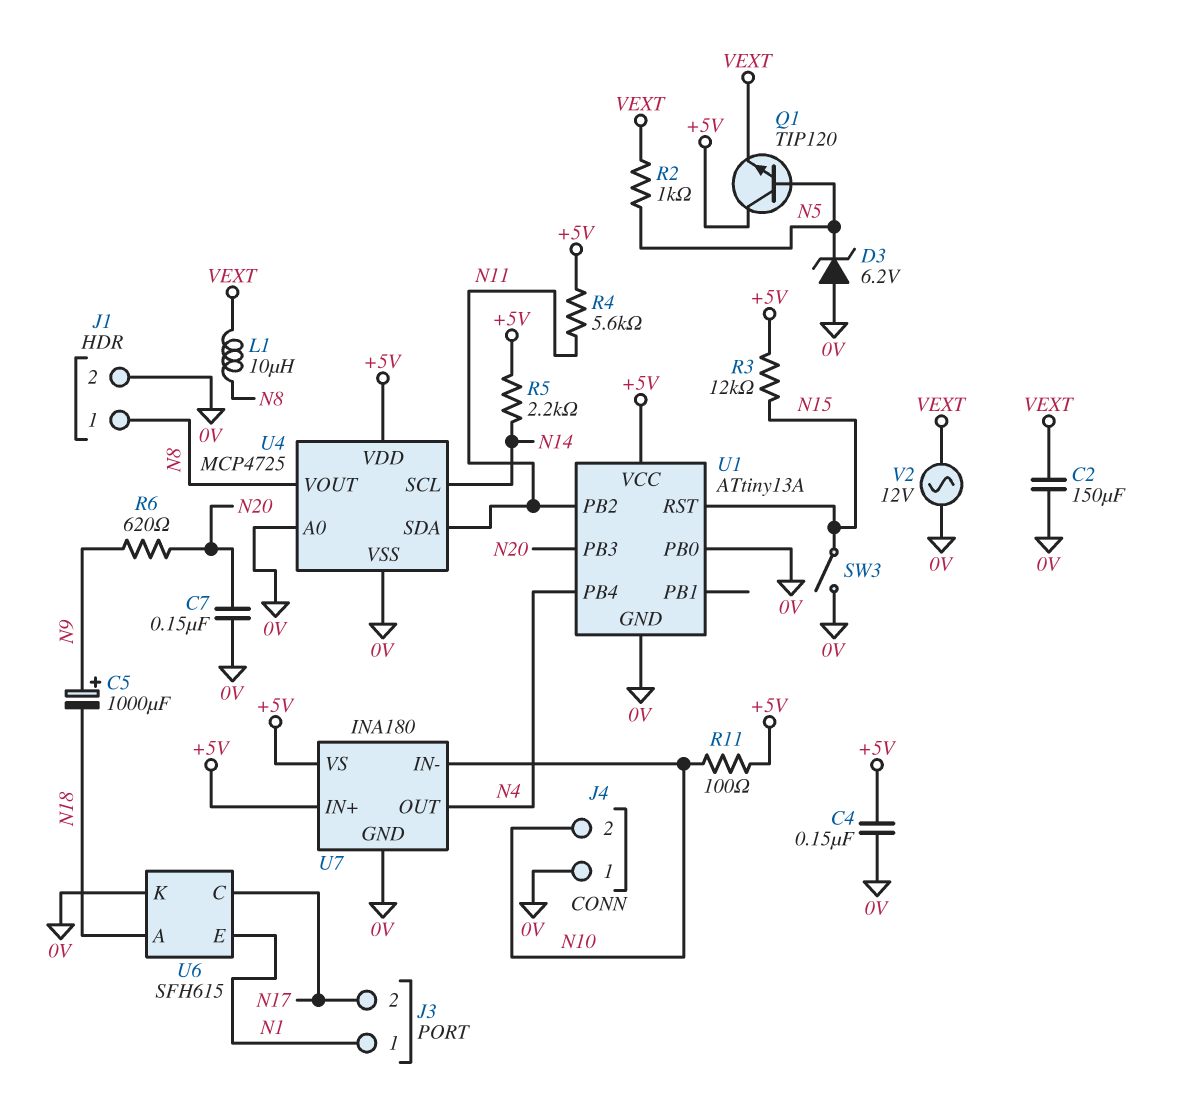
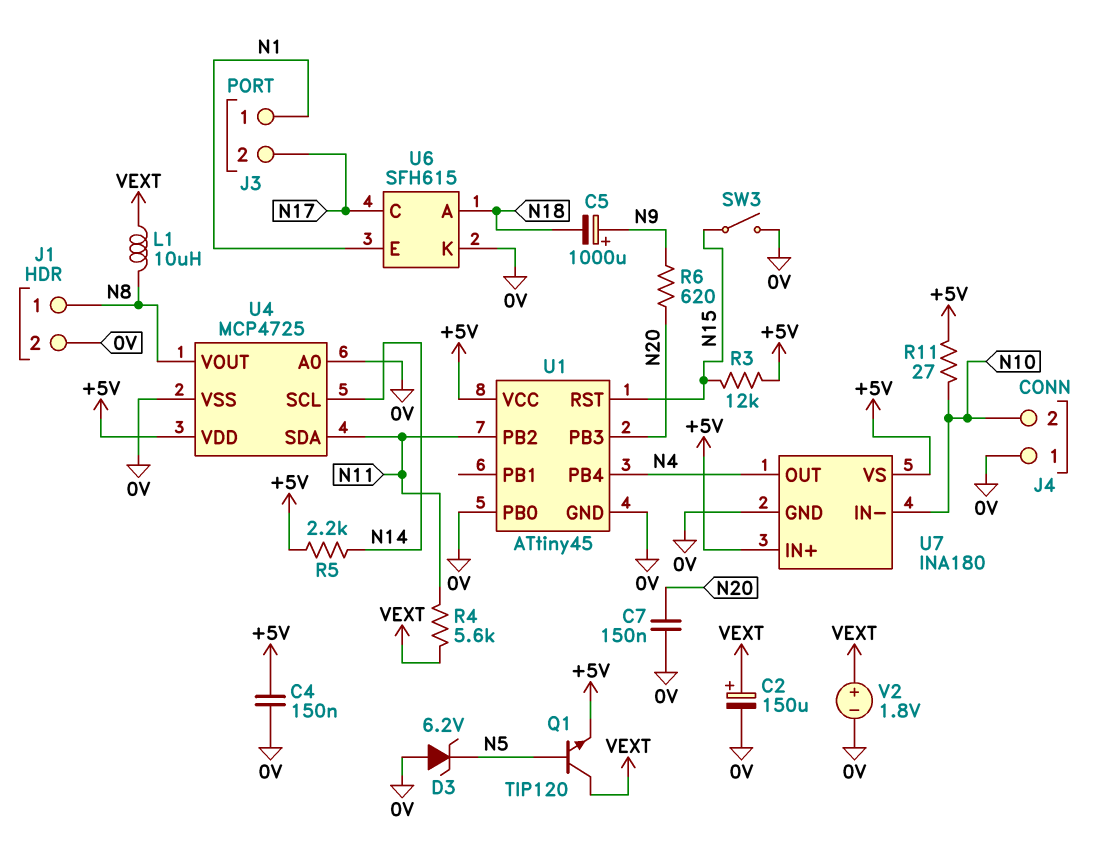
C2: 150uF (0V, VEXT) -> 150uF (plus VEXT, minus 0V)
Q1: NPN TIP120 (B N5, C +5V, E VEXT) -> NPN TIP120 (B N5, C VEXT, E +5V)
R2: 1k (N5, VEXT) -> none
R4: 5.6k (+5V, N11) -> 5.6k (N11, VEXT)
R11: 100 (+5V, N10) -> 27 (+5V, N10)
U1: ATtiny13A -> ATtiny45
V2: AC 12V (0V, VEXT) -> 1.8V (plus VEXT, minus 0V)

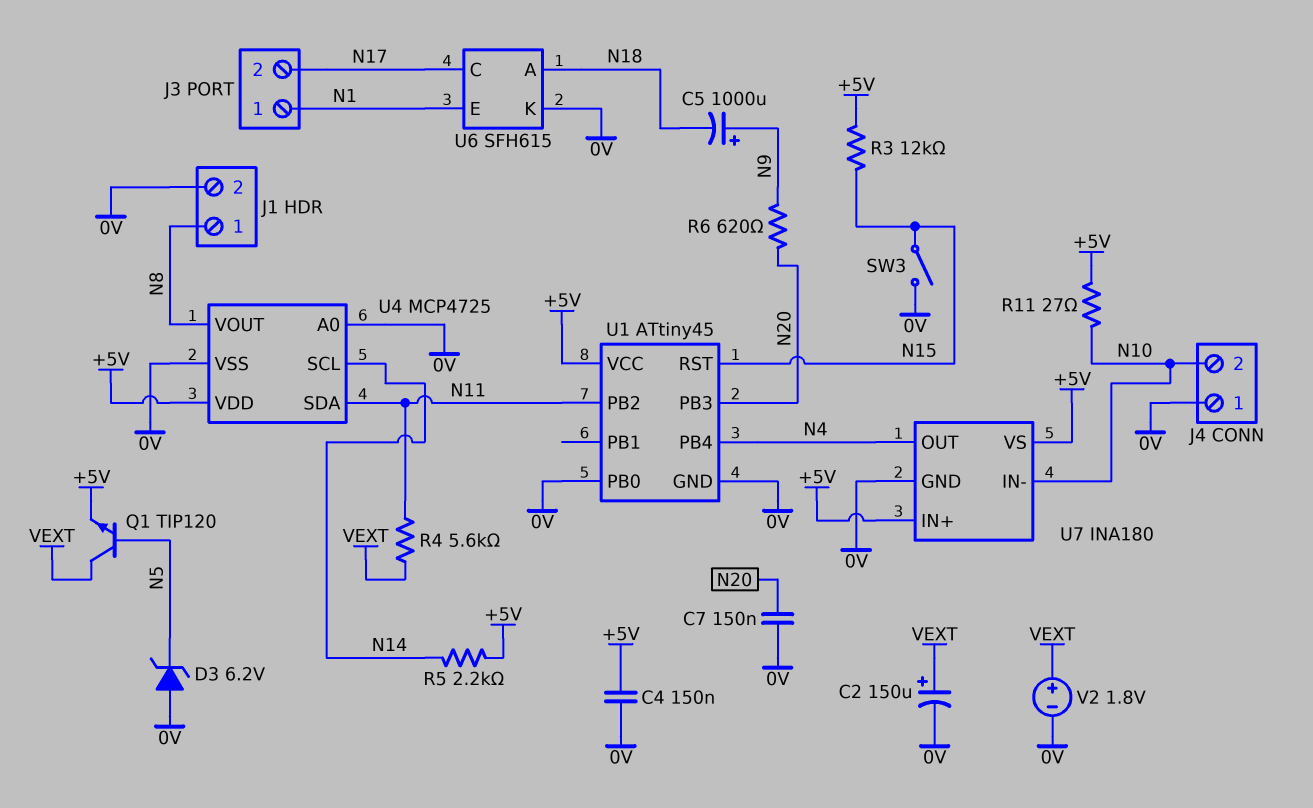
L1: 10uH (N8, VEXT) -> none

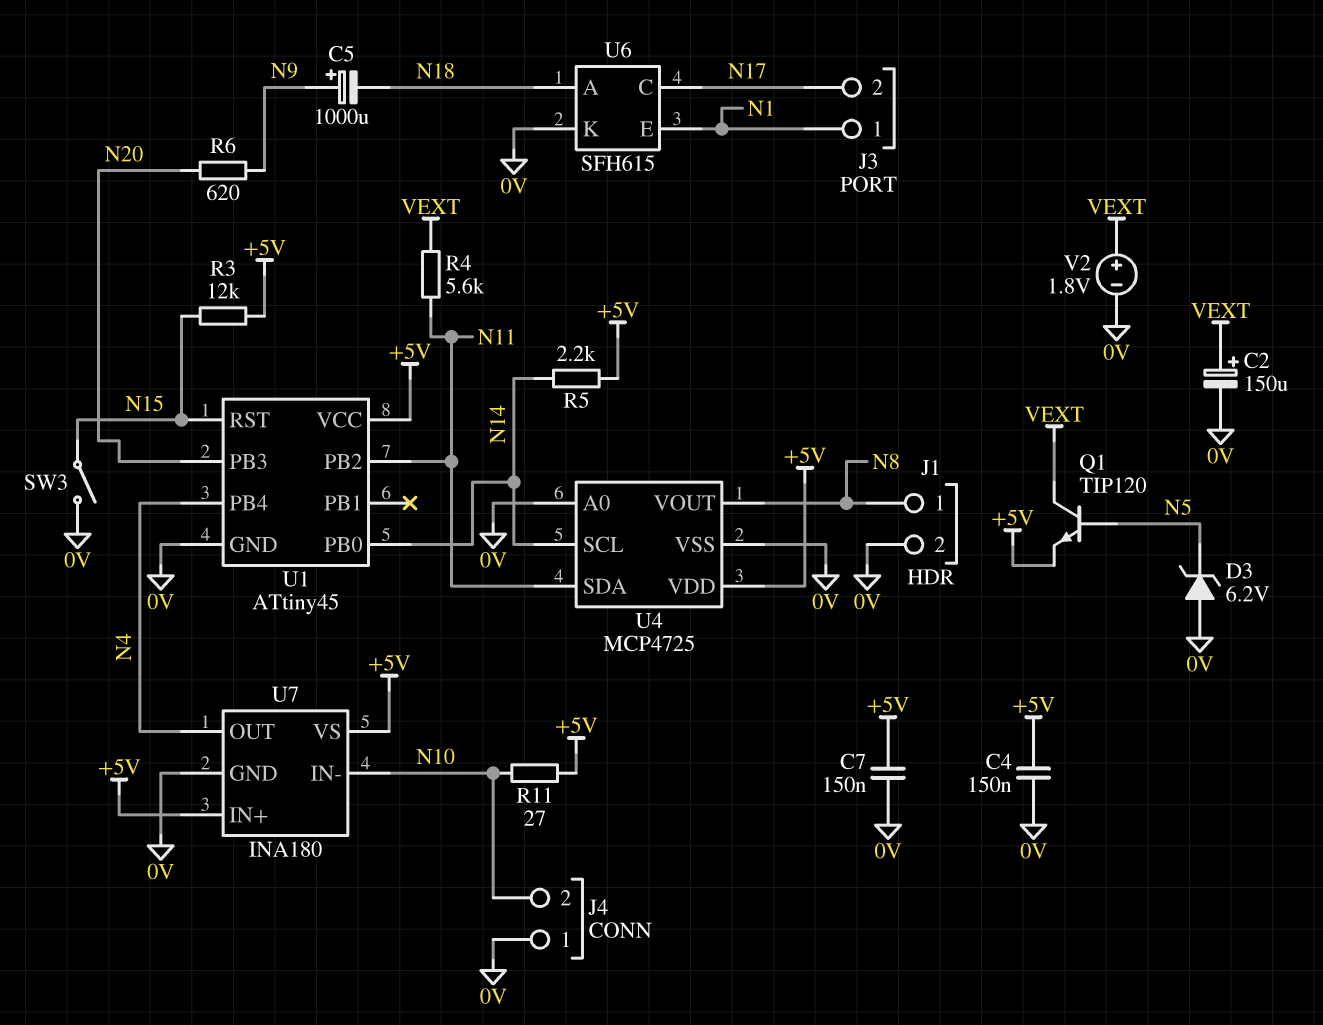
C7: 150nF (0V, N20) -> 150nF (+5V, 0V)
U1 pin PB0: 0V -> N14

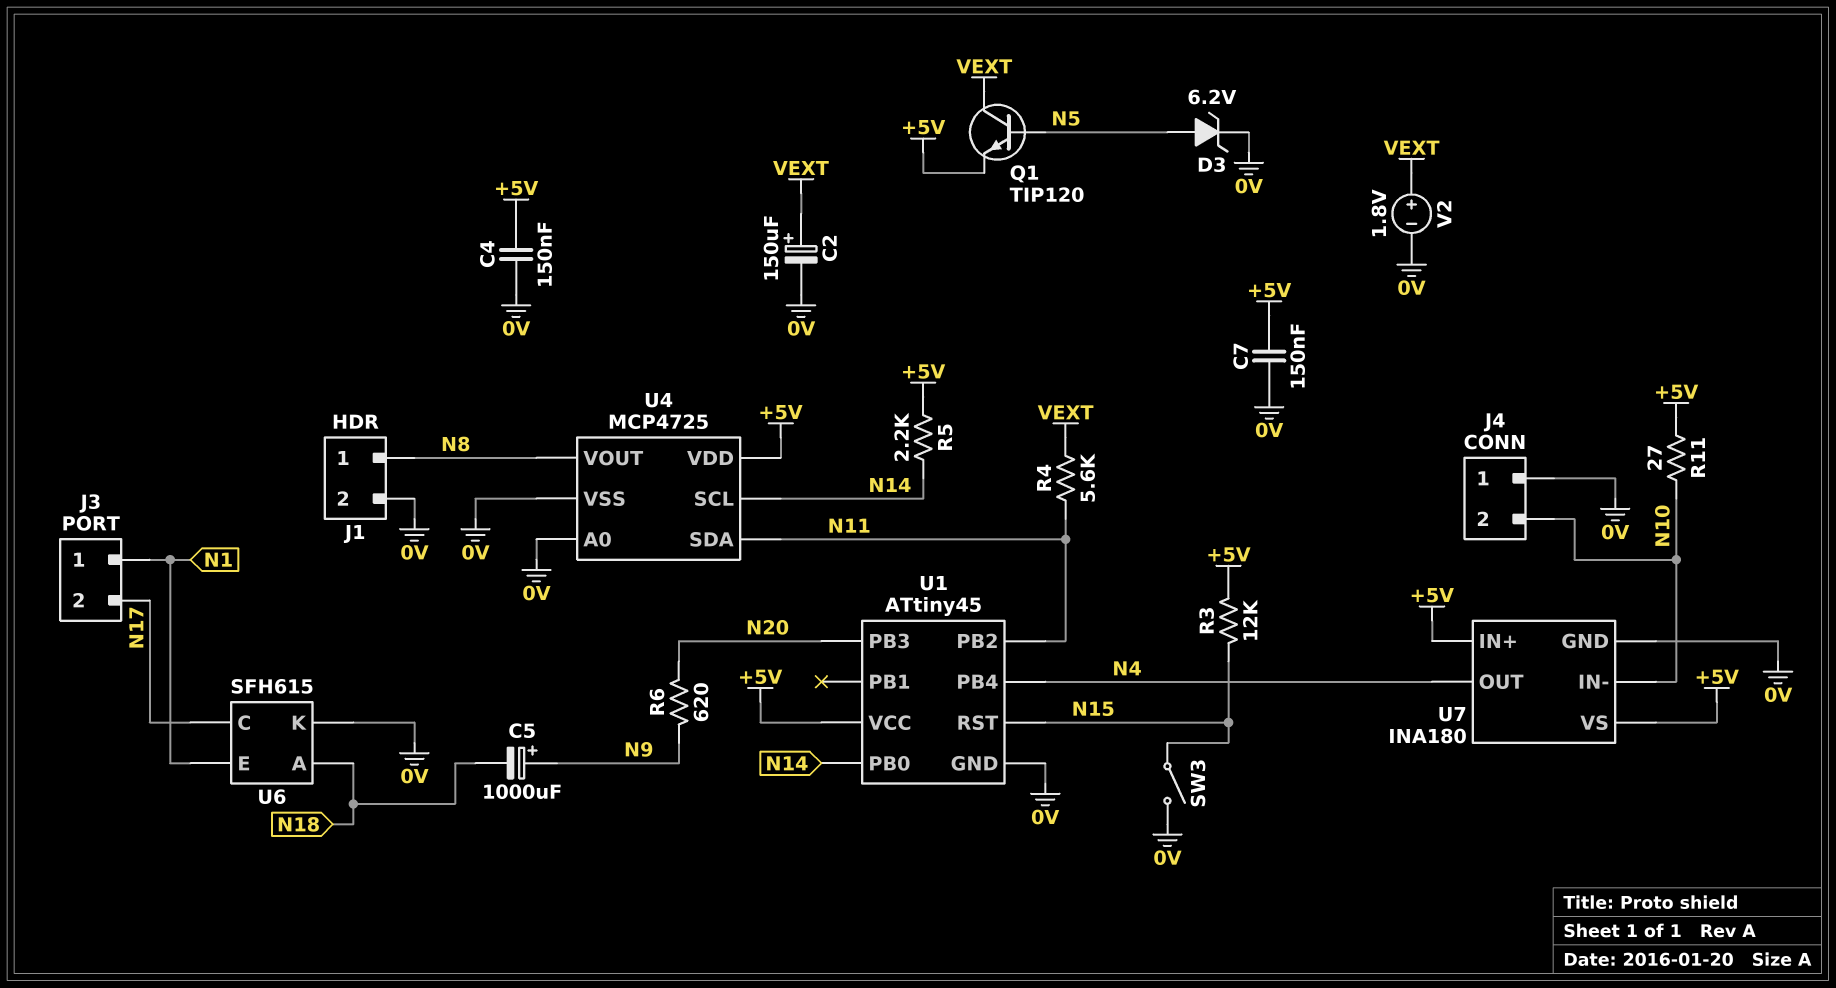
D3: zener 6.2V (A 0V, K N5) -> zener 6.2V (A N5, K 0V)

